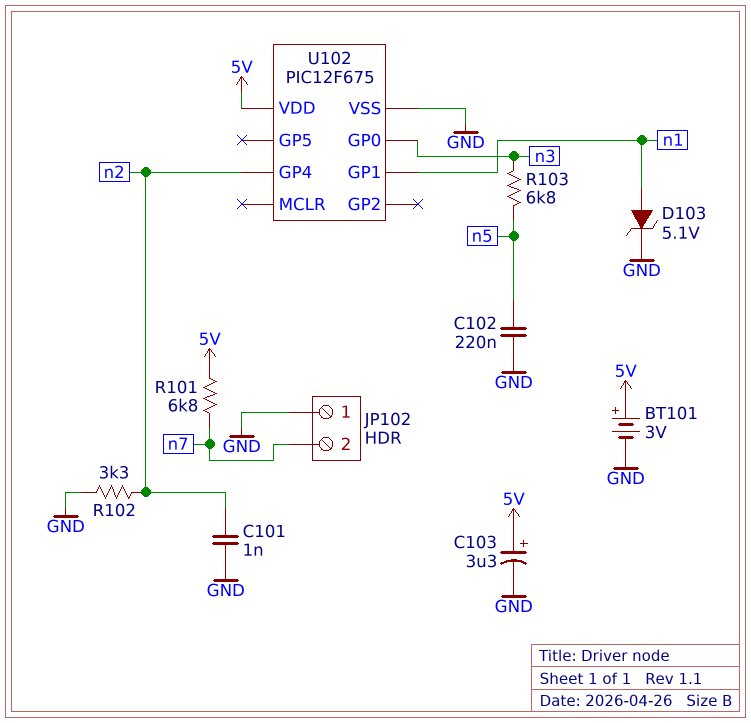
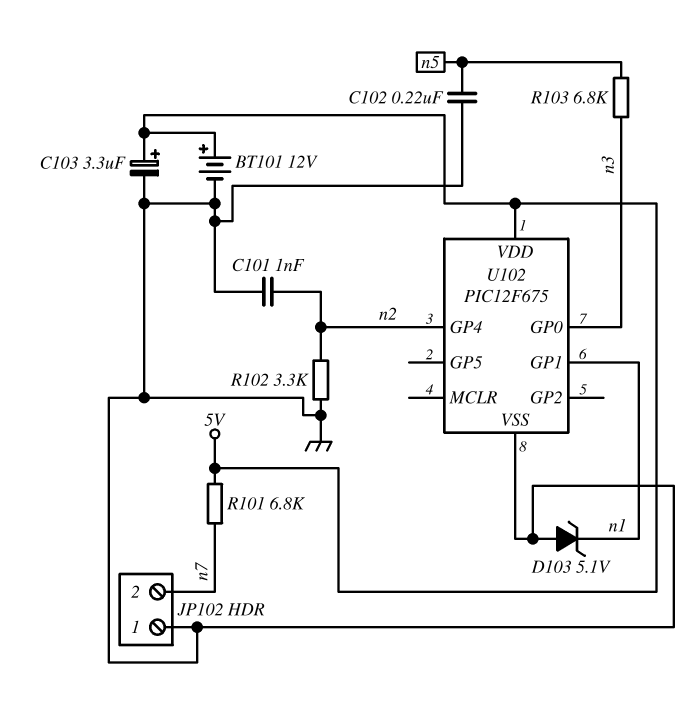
BT101: 3V (plus 5V, minus GND) -> 12V (plus 5V, minus GND)
D103: zener 5.1V (A n1, K GND) -> zener 5.1V (A GND, K n1)

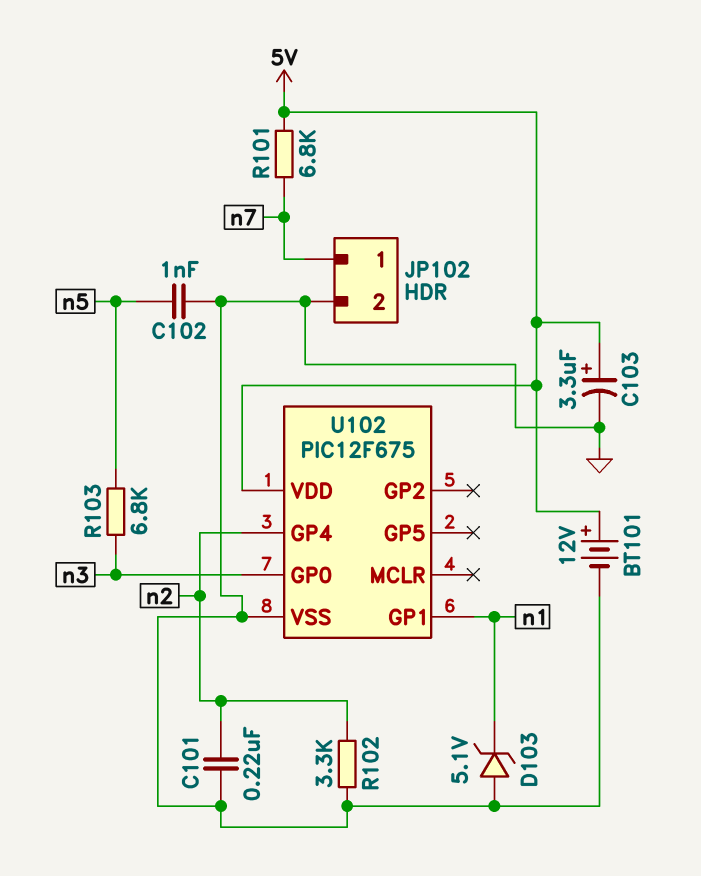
C101: 1nF (GND, n2) -> 220nF (GND, n2)
C102: 220nF (GND, n5) -> 1nF (GND, n5)
JP102 pin 1: GND -> n7
JP102 pin 2: n7 -> GND

